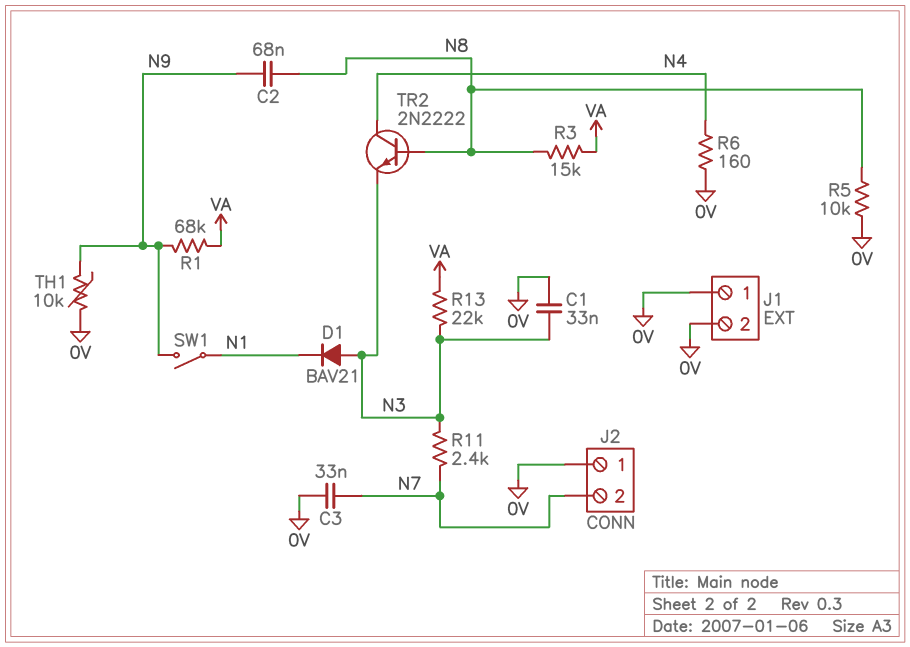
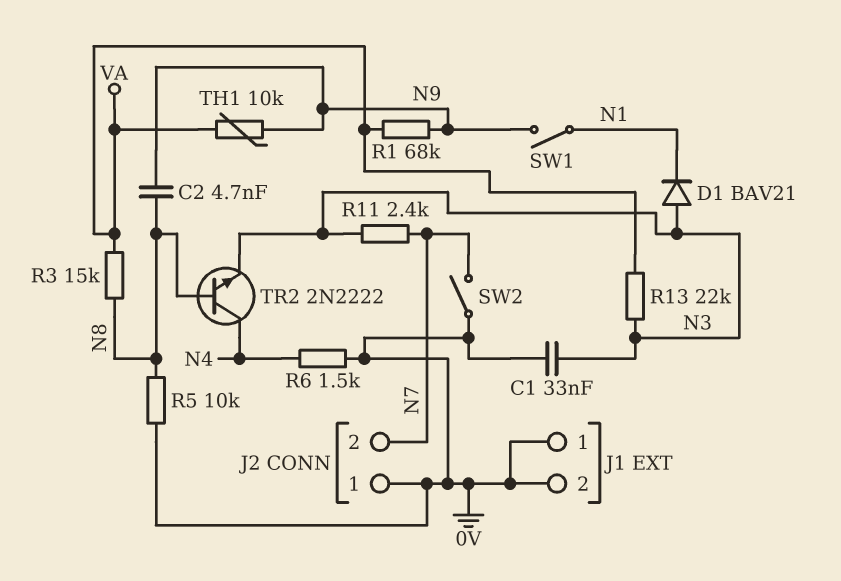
C2: 68nF (N8, N9) -> 4.7nF (N8, N9)
C3: 33nF (0V, N7) -> none
R6: 160 (0V, N4) -> 1.5k (0V, N4)
SW2: none -> switch (0V, N7)
TH1: 10k (0V, N9) -> 10k (N9, VA)

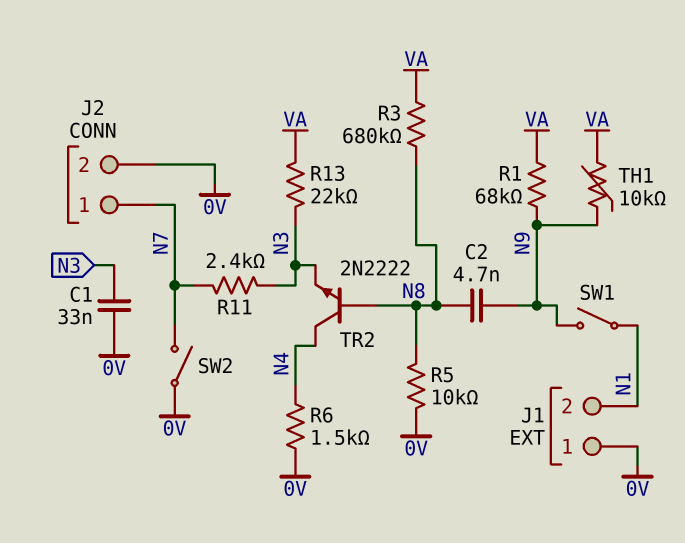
D1: diode BAV21 (A N3, K N1) -> none
J1 pin 2: 0V -> N1
J2 pin 1: 0V -> N7
J2 pin 2: N7 -> 0V
R3: 15k (N8, VA) -> 680k (N8, VA)

